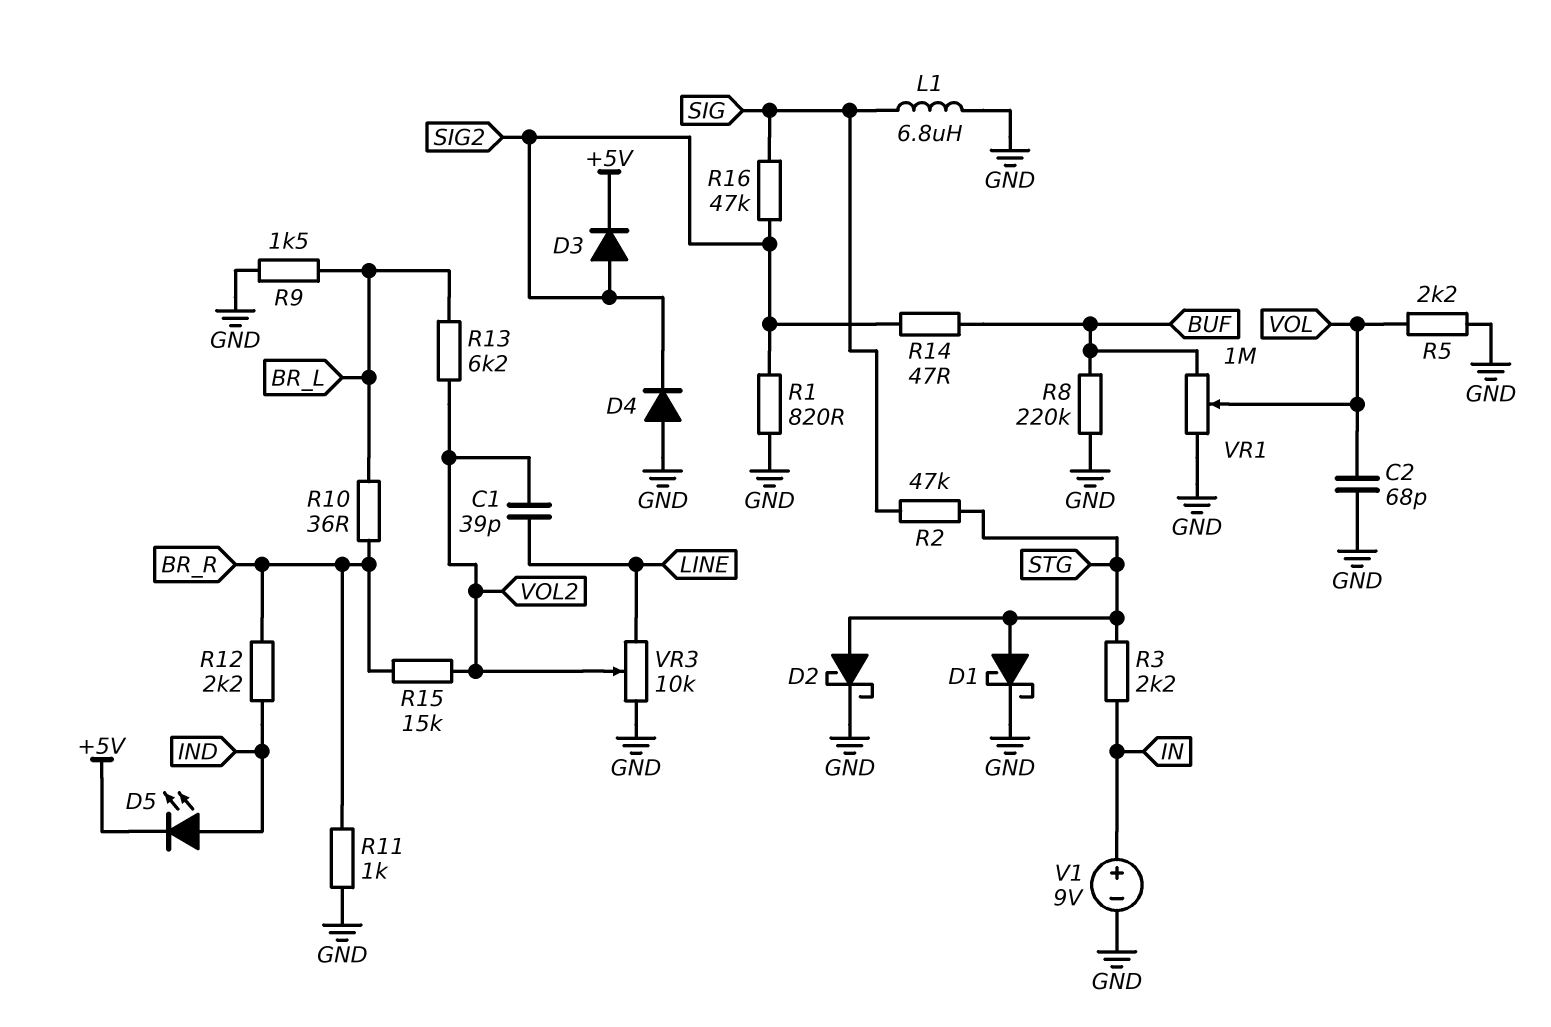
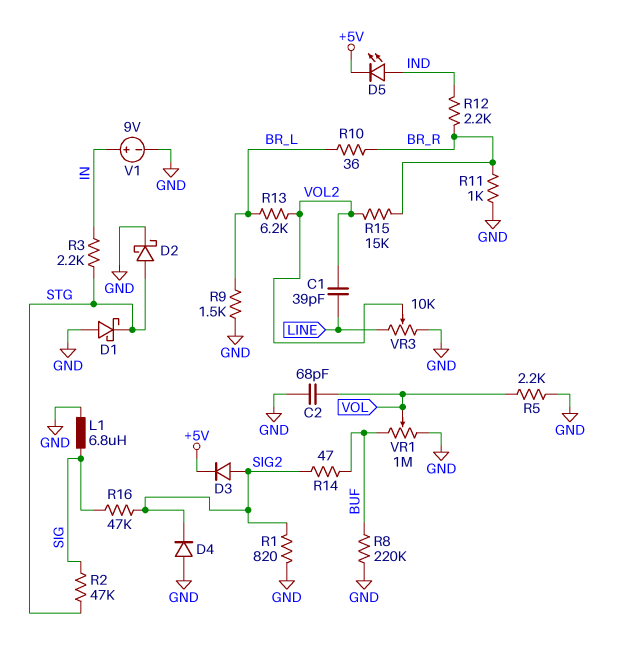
D1: schottky (A STG, K GND) -> schottky (A GND, K STG)

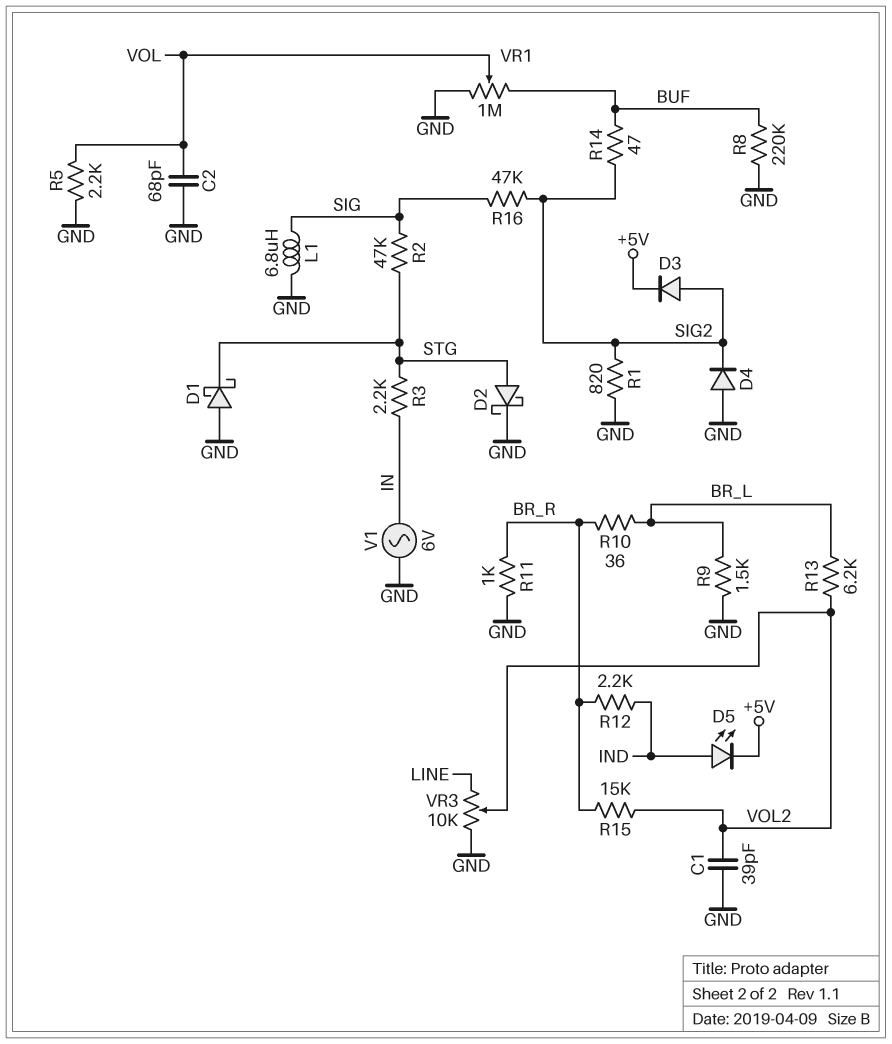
C1: 39pF (LINE, VOL2) -> 39pF (GND, VOL2)
V1: 9V (plus IN, minus GND) -> AC 6V (GND, IN)

